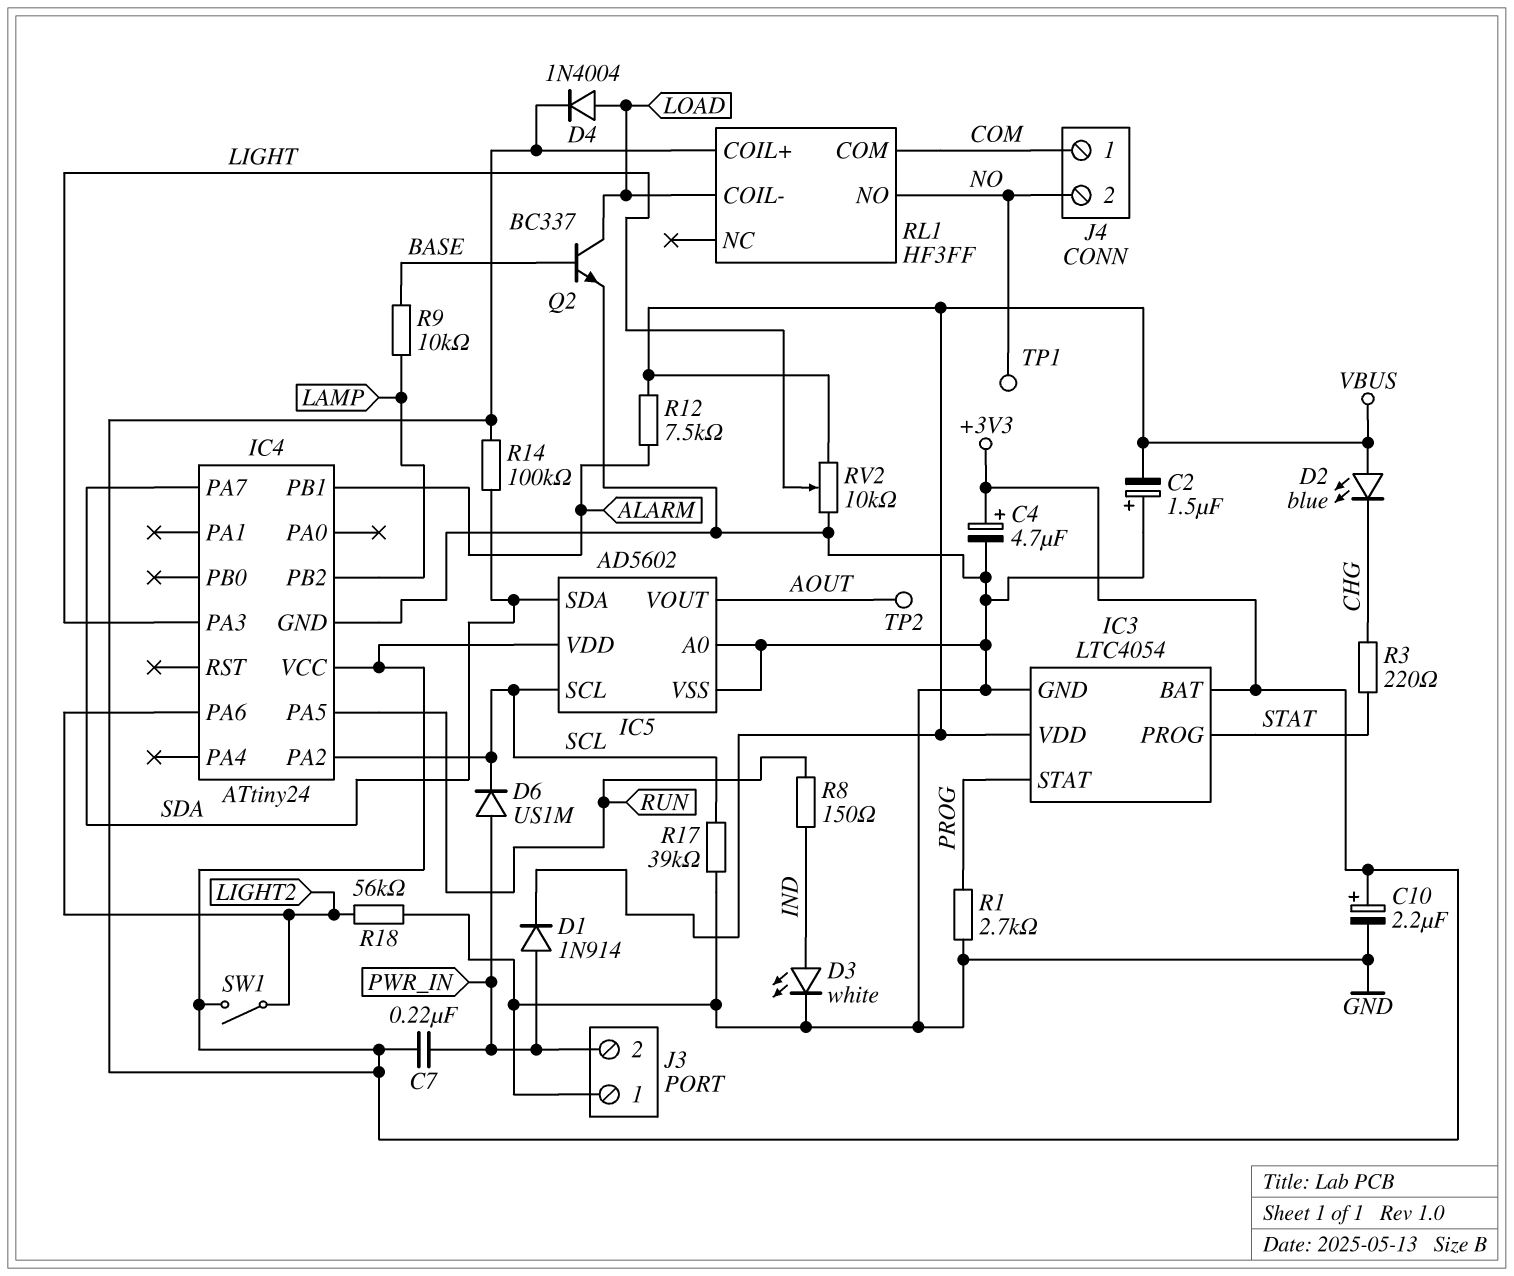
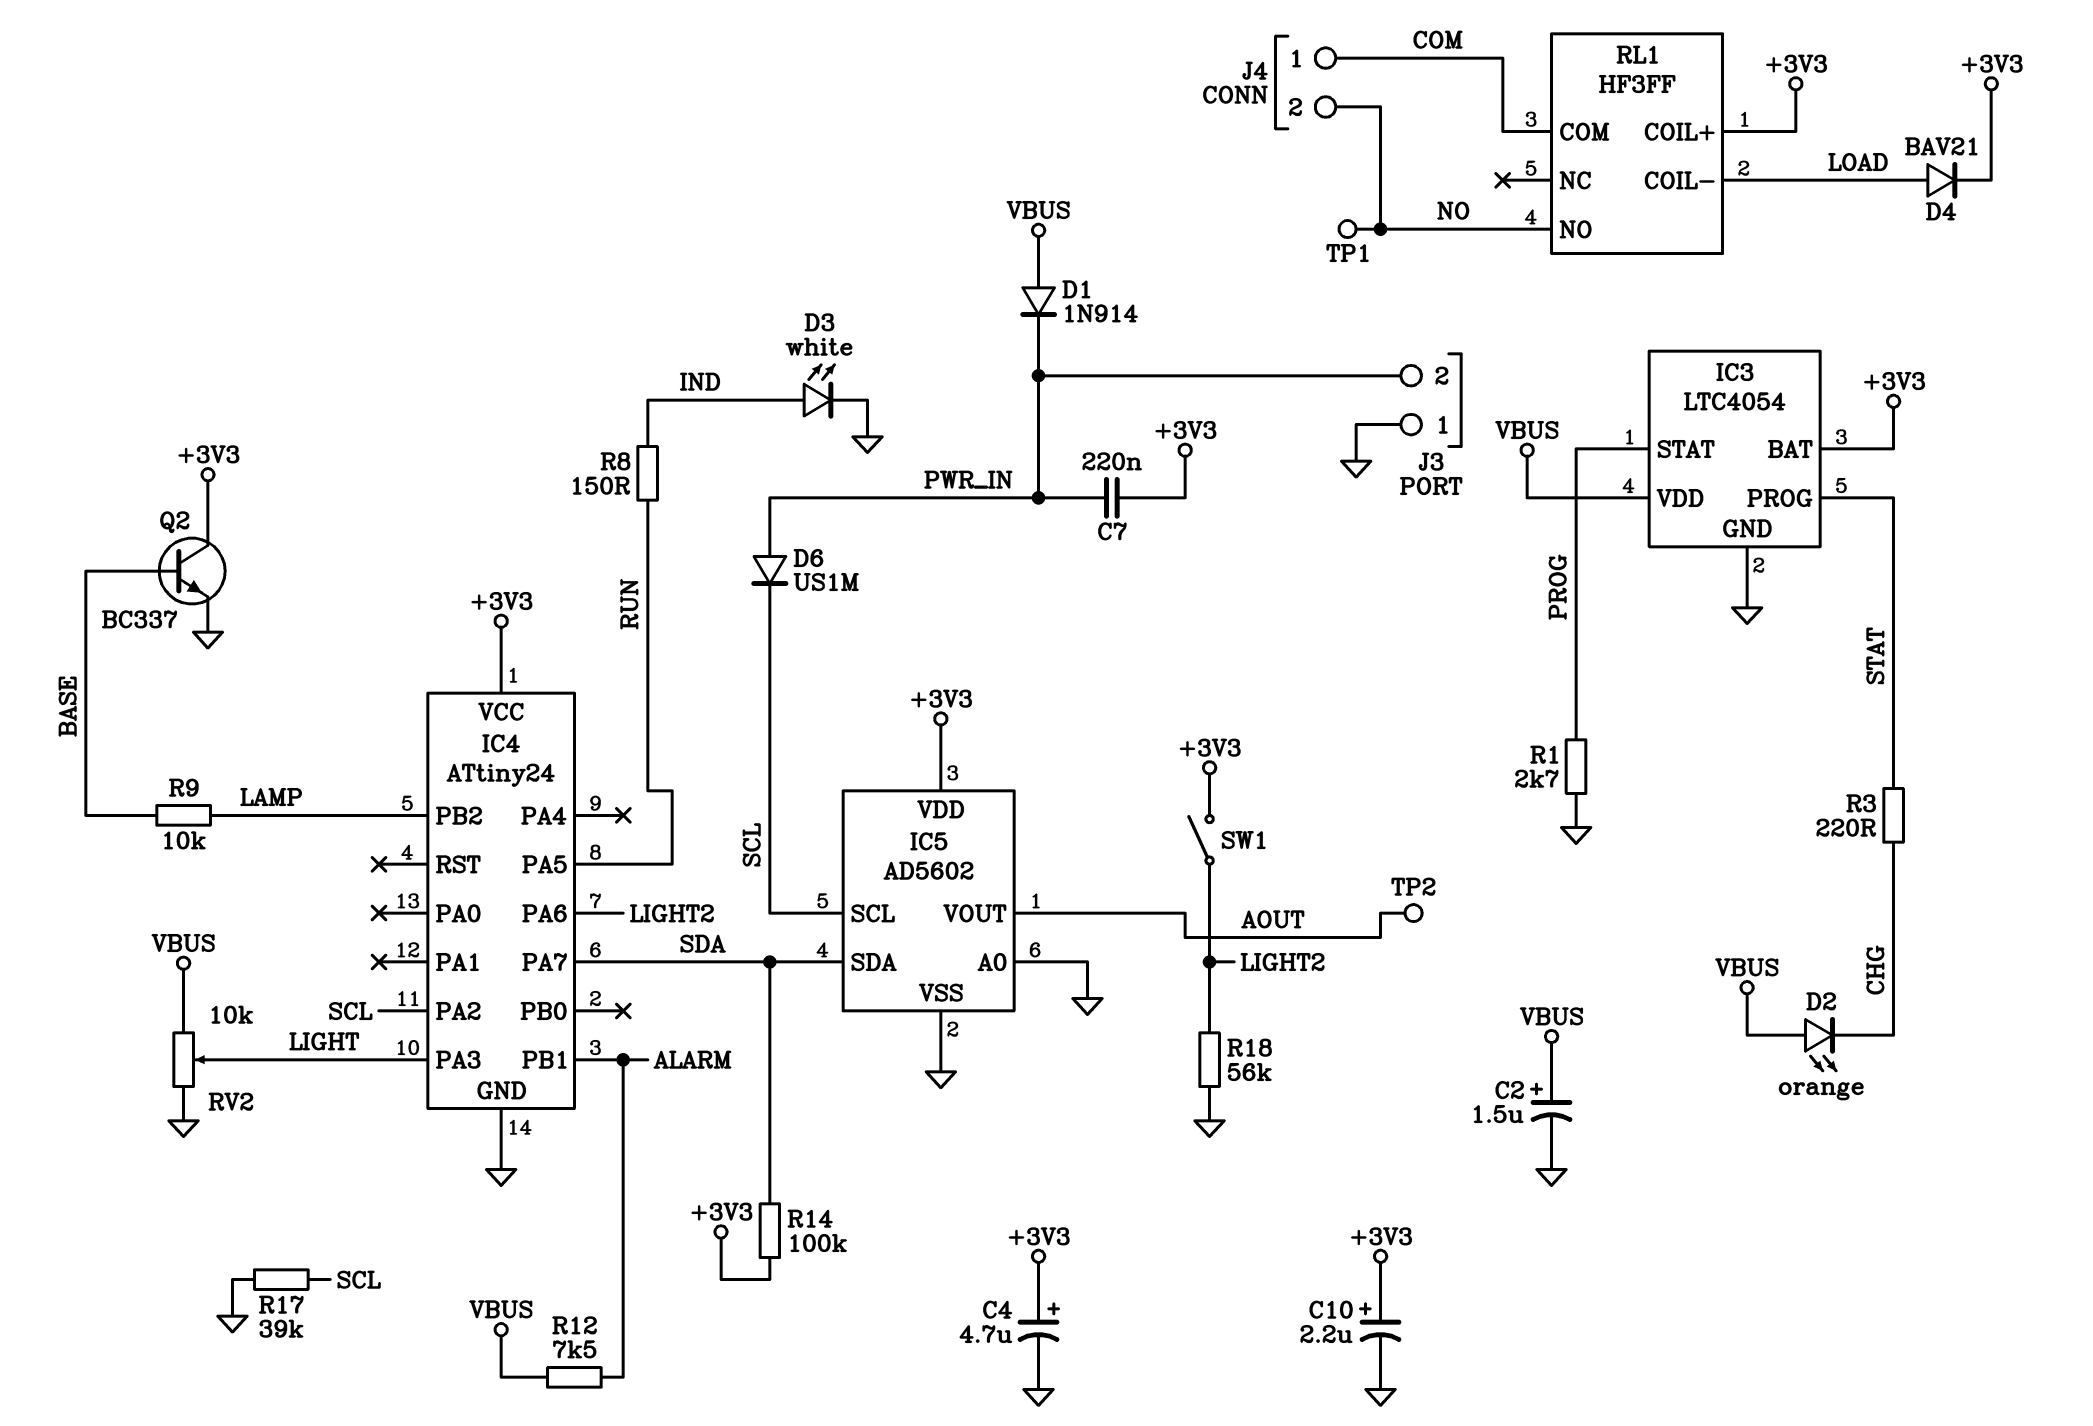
C2: 1.5uF (plus GND, minus VBUS) -> 1.5uF (plus VBUS, minus GND)
D1: diode 1N914 (A PWR_IN, K VBUS) -> diode 1N914 (A VBUS, K PWR_IN)
D2: LED blue (A VBUS, K CHG) -> LED orange (A VBUS, K CHG)
D4: diode 1N4004 (A LOAD, K +3V3) -> diode BAV21 (A LOAD, K +3V3)
Q2: NPN BC337 (B BASE, C LOAD, E GND) -> NPN BC337 (B BASE, C +3V3, E GND)

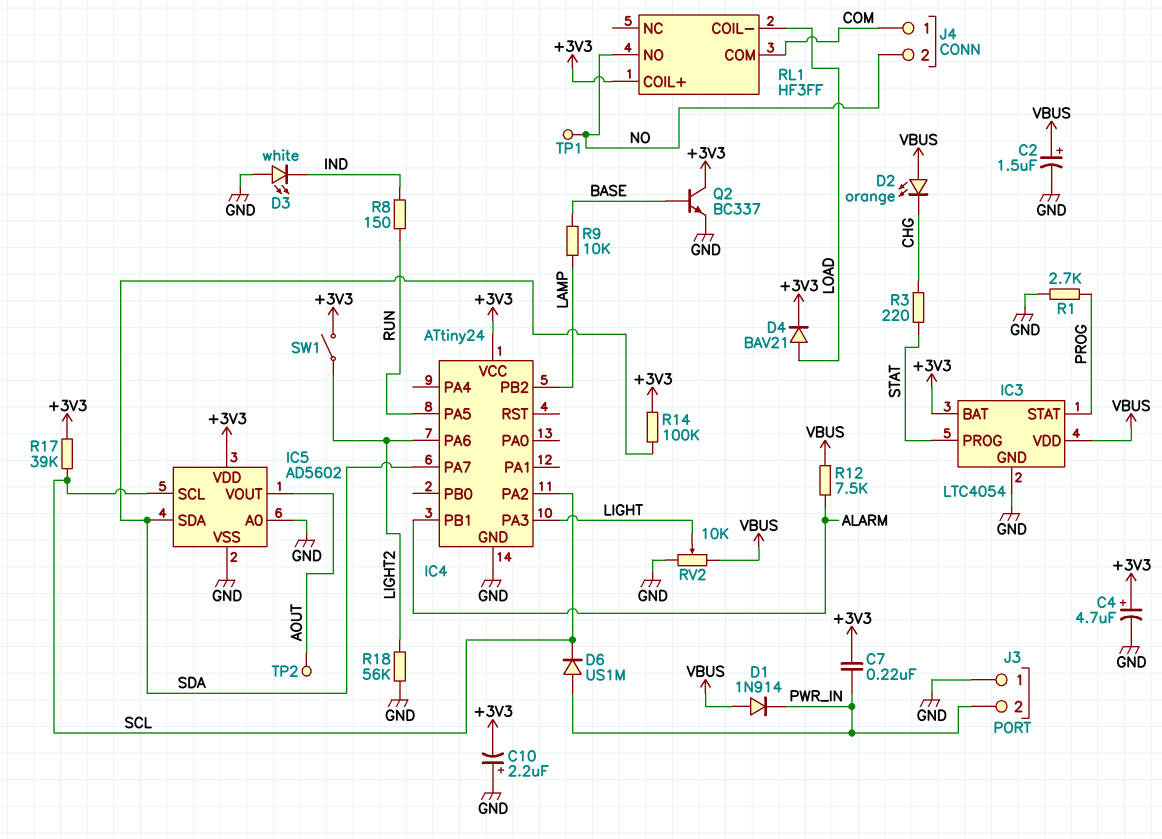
C10: 2.2uF (plus +3V3, minus GND) -> 2.2uF (plus GND, minus +3V3)
D3: LED white (A IND, K GND) -> LED white (A GND, K IND)
R17: 39k (GND, SCL) -> 39k (+3V3, SCL)

